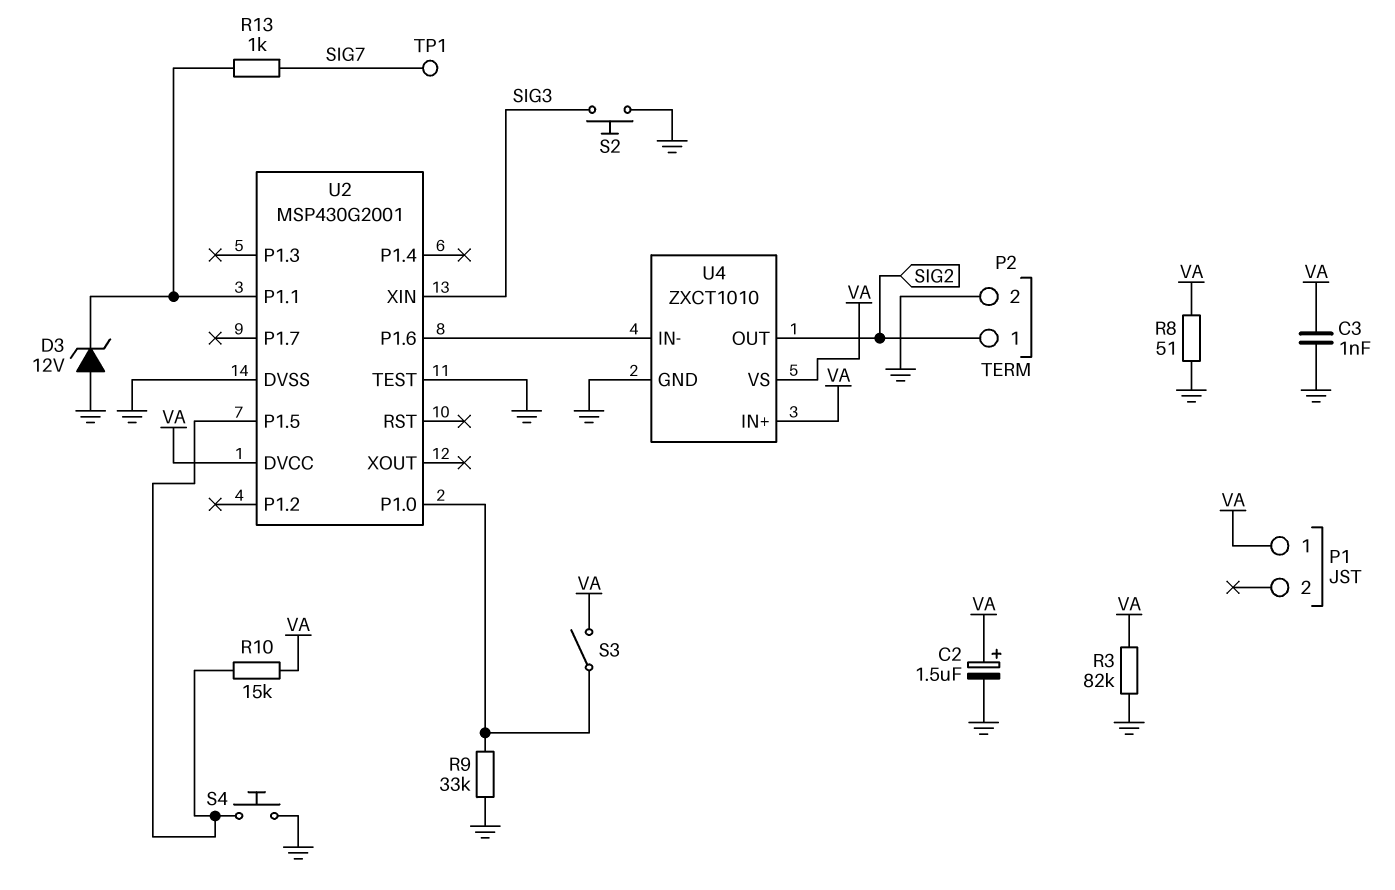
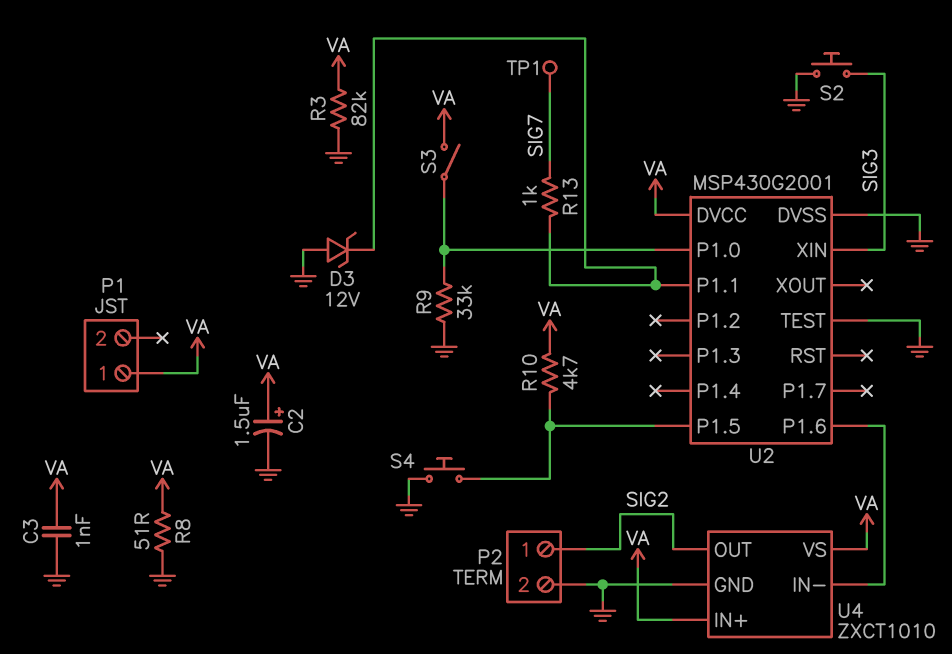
R10: 15k (U2/P1.5, VA) -> 4.7k (U2/P1.5, VA)

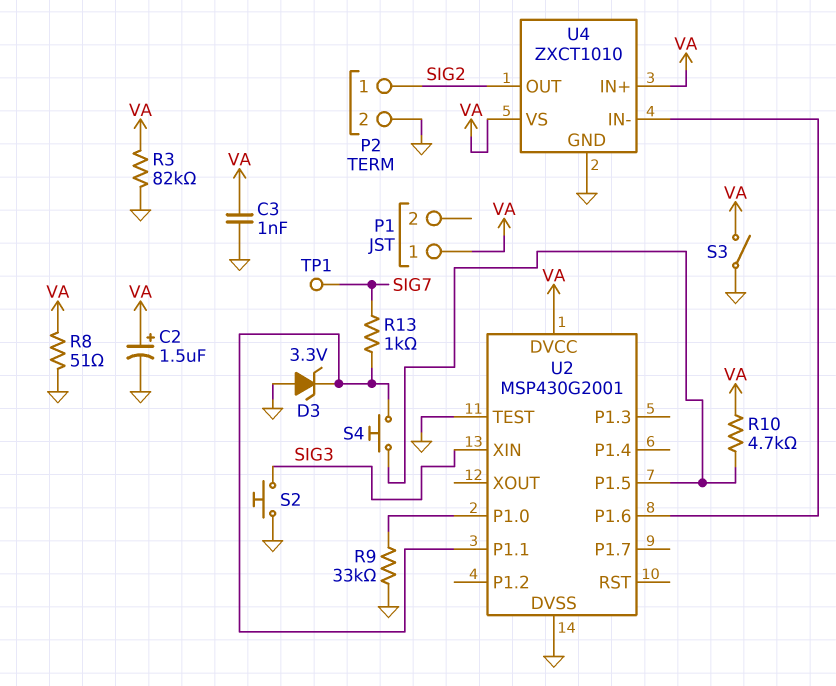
D3: zener 12V (A GND, K U2/P1.1) -> zener 3.3V (A GND, K U2/P1.1)
S3: switch (U2/P1.0, VA) -> switch (GND, VA)
S4: button (GND, U2/P1.5) -> button (U2/P1.1, U2/P1.5)

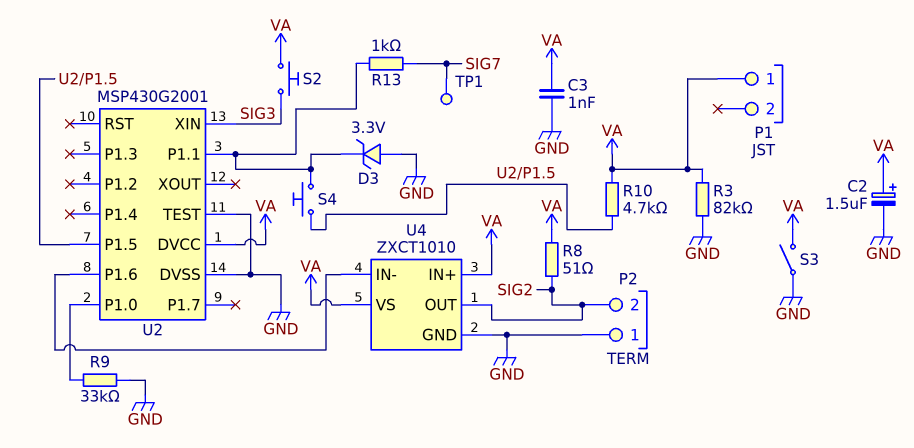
P2 pin 1: SIG2 -> GND
P2 pin 2: GND -> SIG2
R8: 51 (GND, VA) -> 51 (SIG2, VA)
S2: button (GND, SIG3) -> button (SIG3, VA)

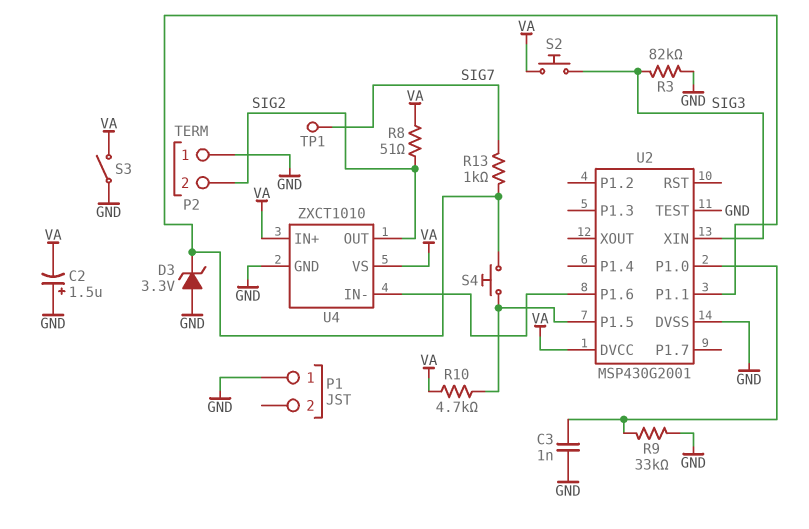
C2: 1.5uF (plus VA, minus GND) -> 1.5uF (plus GND, minus VA)
C3: 1nF (GND, VA) -> 1nF (GND, U2/P1.0)
P1 pin 1: VA -> GND
R3: 82k (GND, VA) -> 82k (GND, SIG3)

